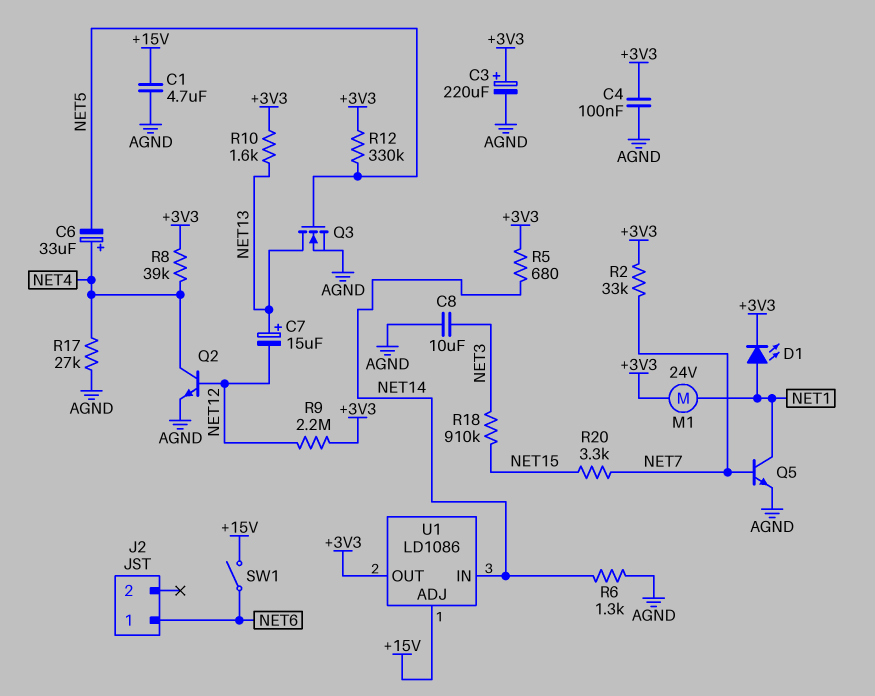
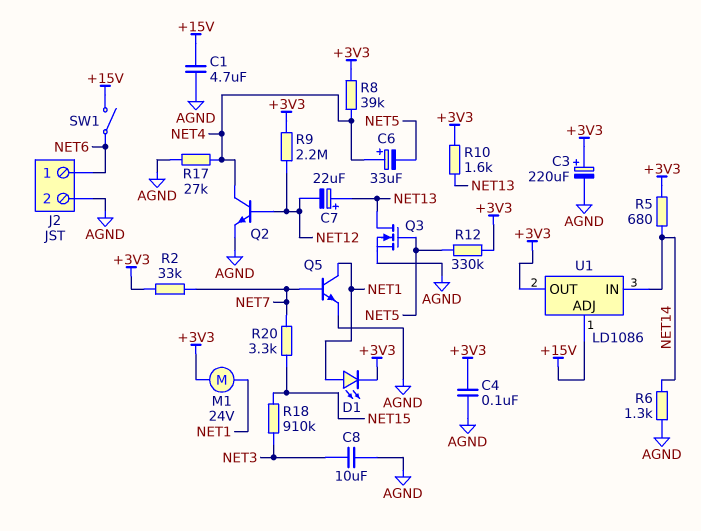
C7: 15uF (plus NET13, minus NET12) -> 22uF (plus NET13, minus NET12)
J2 pin 2: none -> AGND

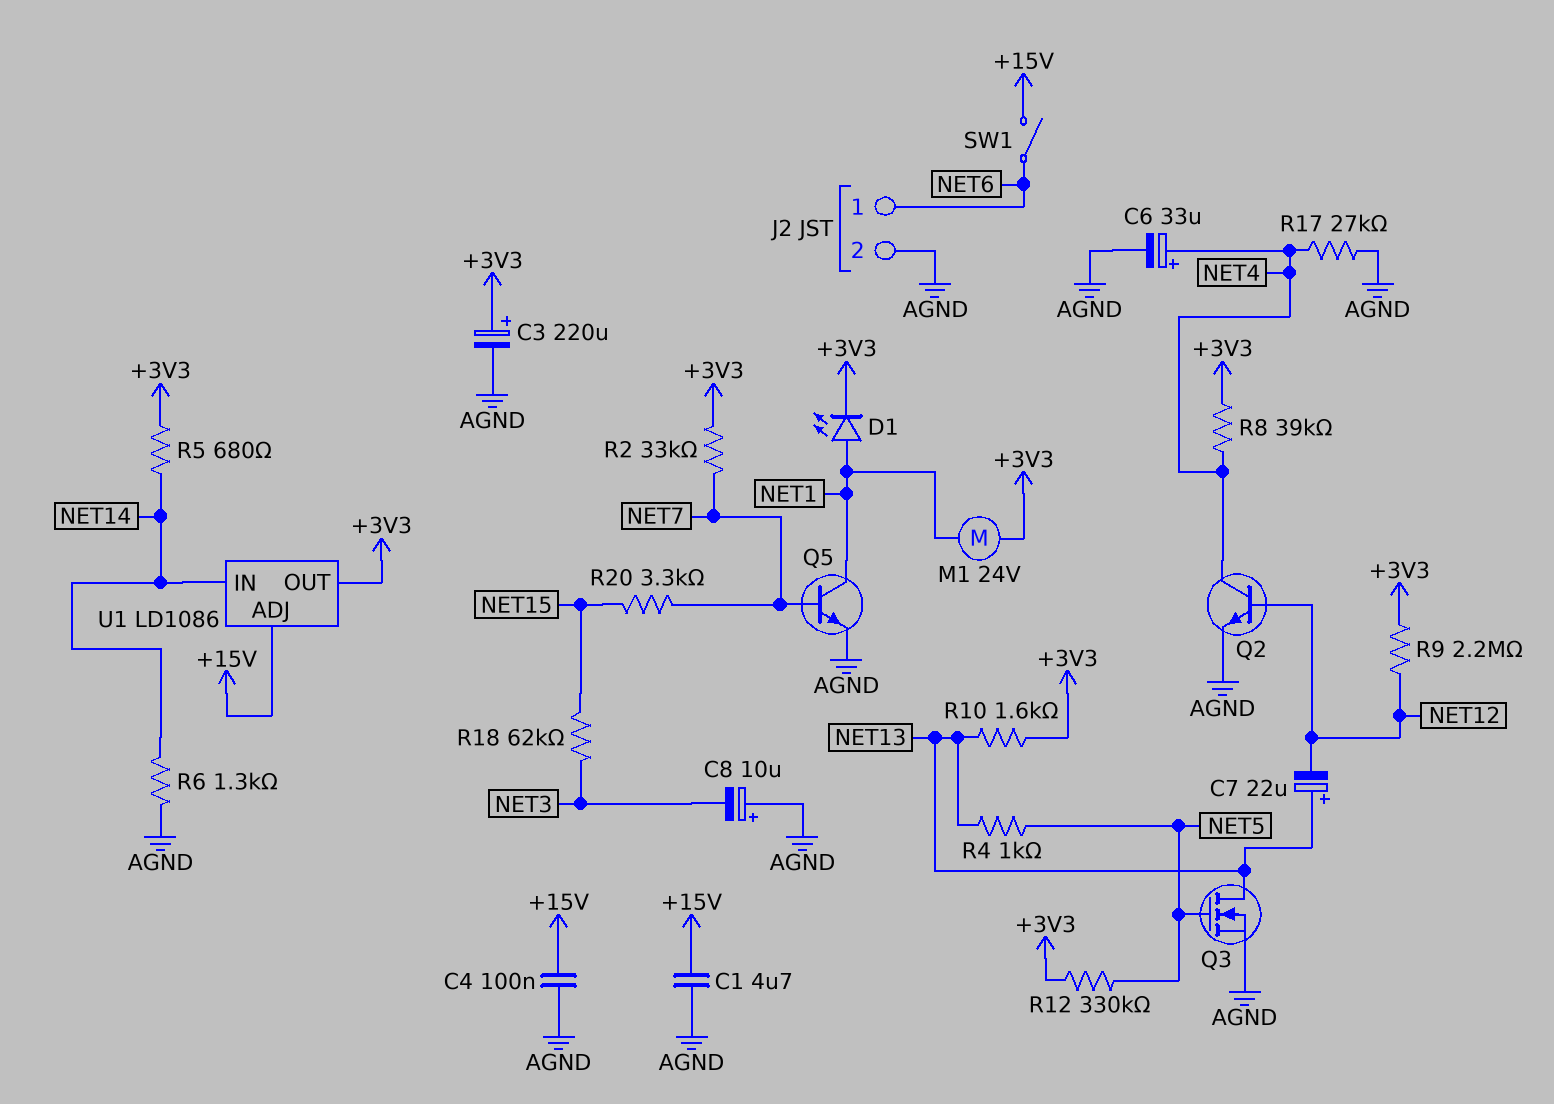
C4: 100nF (+3V3, AGND) -> 100nF (+15V, AGND)
C6: 33uF (plus NET4, minus NET5) -> 33uF (plus NET4, minus AGND)
C8: 10uF (AGND, NET3) -> 10uF (plus AGND, minus NET3)
R4: none -> 1k (NET5, NET13)
R18: 910k (NET3, NET15) -> 62k (NET3, NET15)

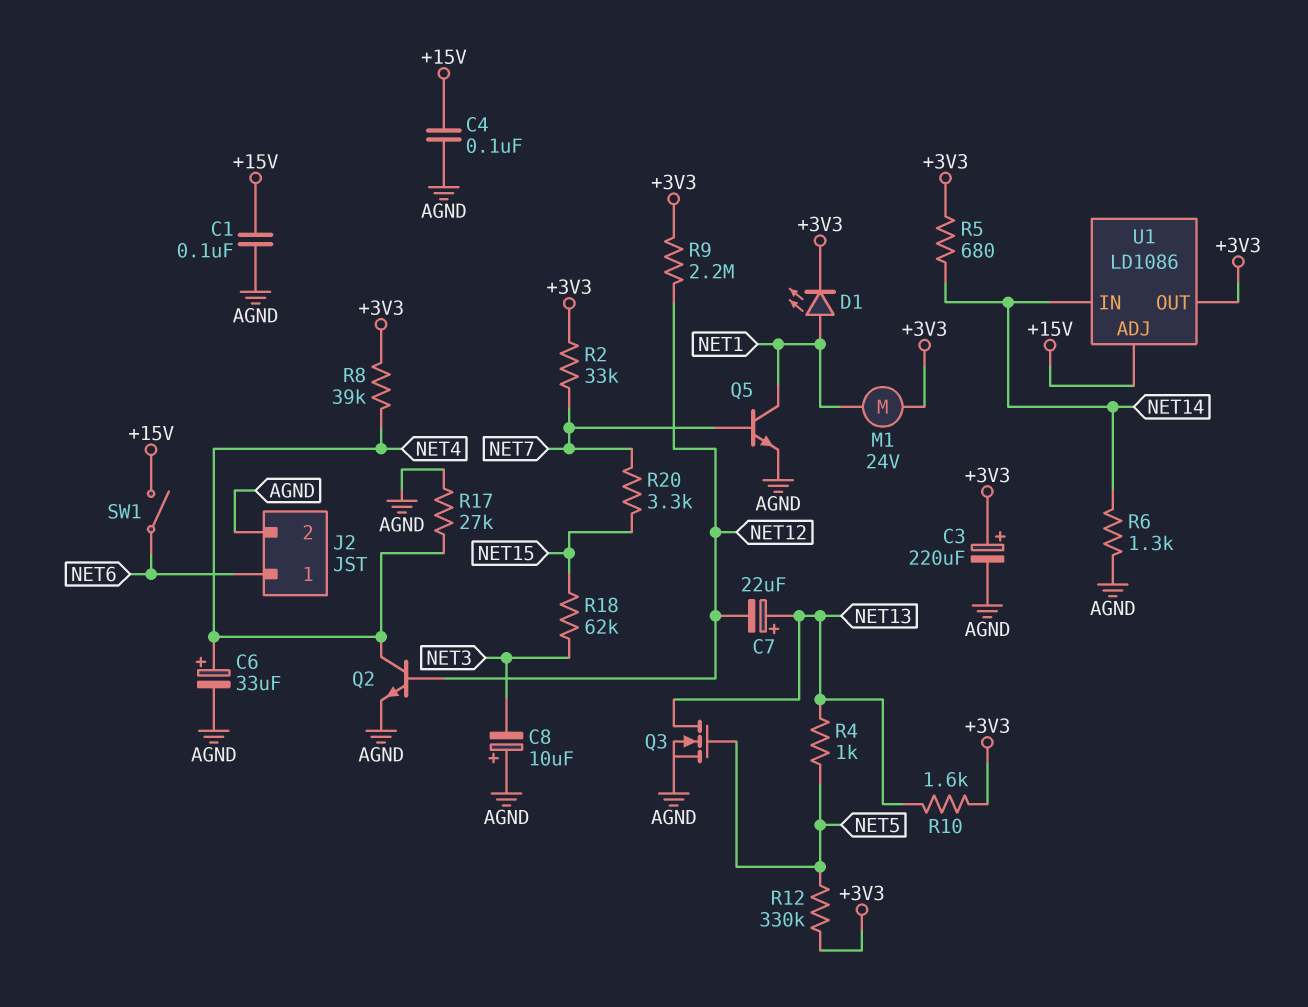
C1: 4.7uF (+15V, AGND) -> 100nF (+15V, AGND)

